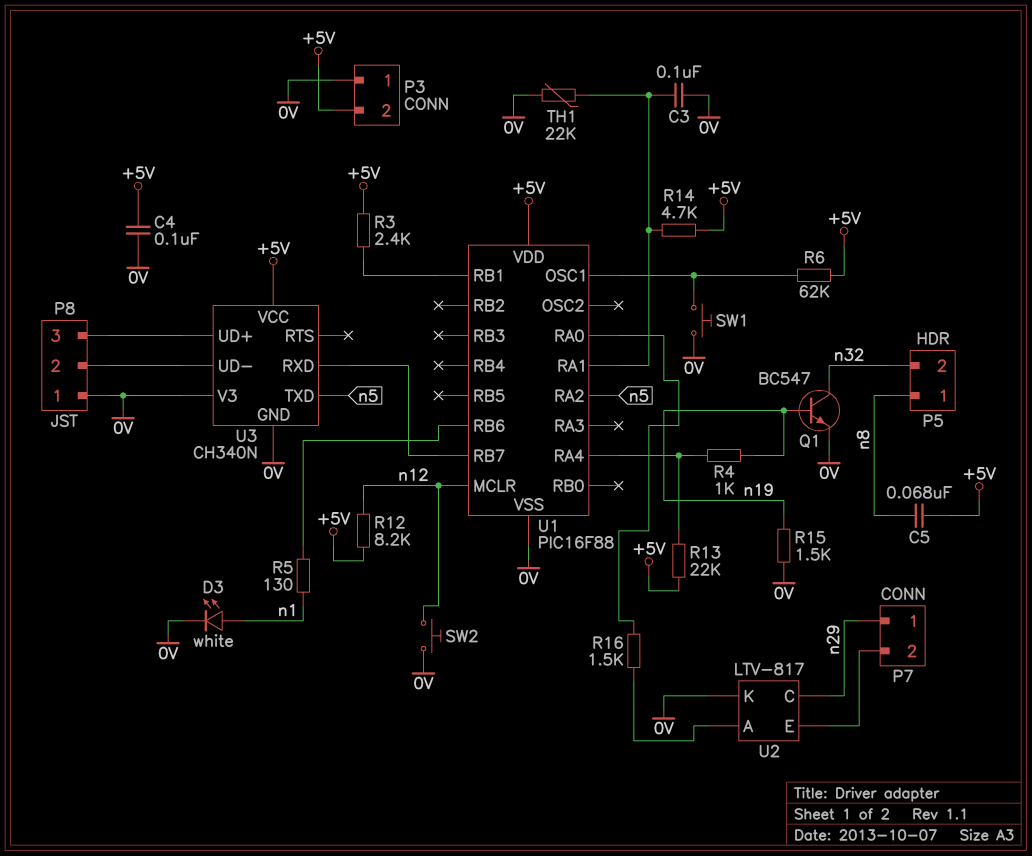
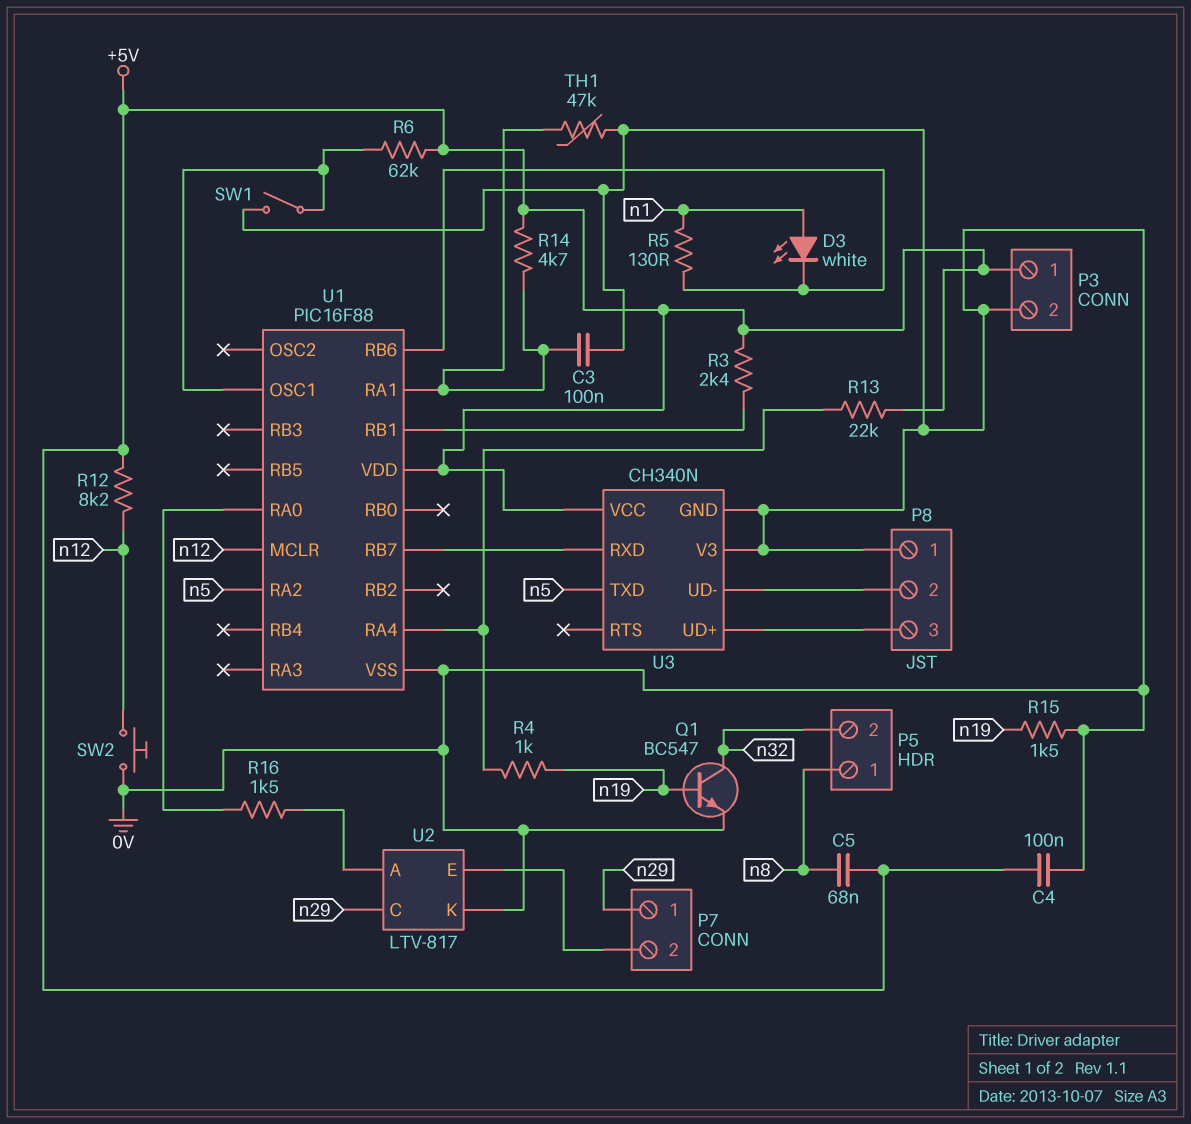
D3: LED white (A n1, K 0V) -> LED white (A n1, K U1/RB6)
P3 pin 1: 0V -> +5V
P3 pin 2: +5V -> 0V
SW1: button (0V, U1/OSC1) -> switch (0V, U1/OSC1)
TH1: 22k (0V, U1/RA1) -> 47k (0V, U1/RA1)

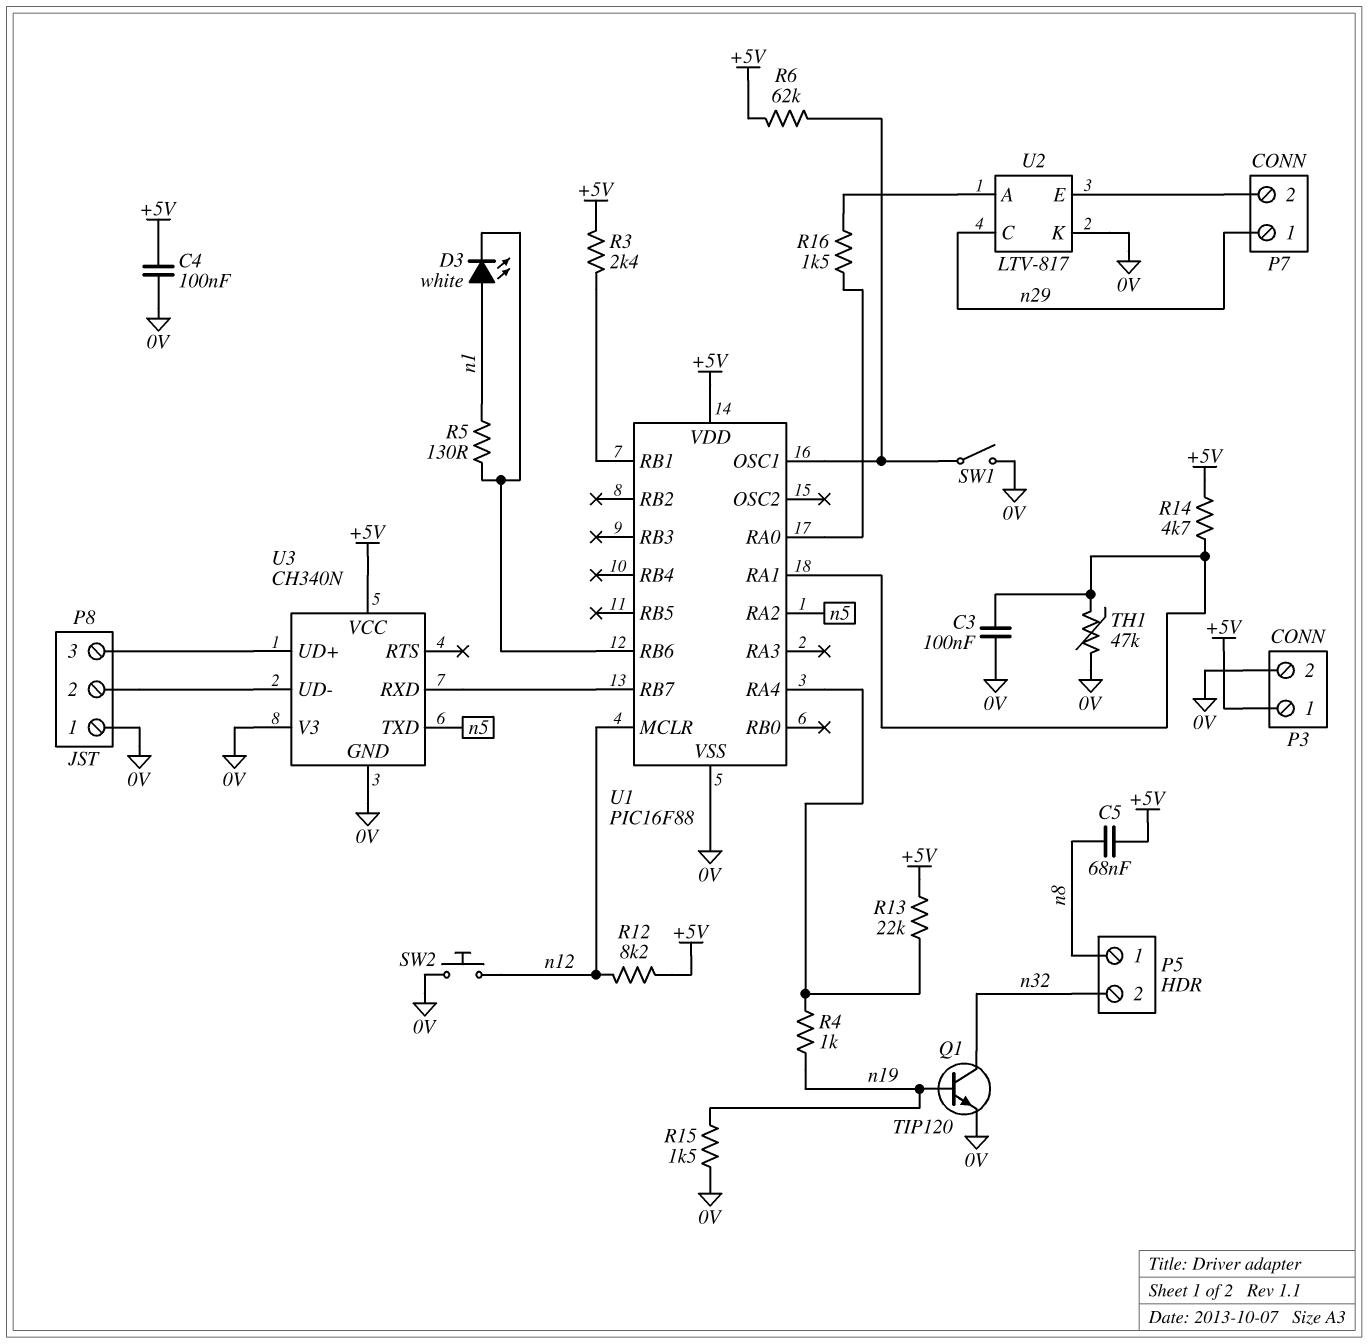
Q1: NPN BC547 (B n19, C n32, E 0V) -> NPN TIP120 (B n19, C n32, E 0V)

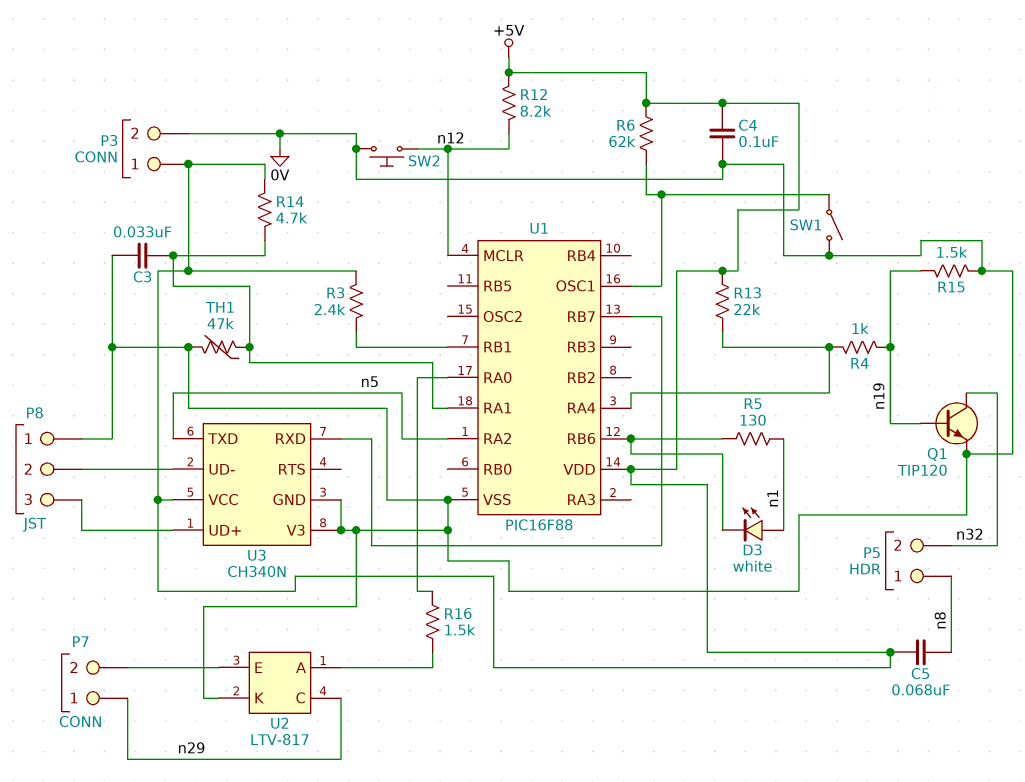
C3: 100nF (0V, U1/RA1) -> 33nF (0V, U1/RA1)

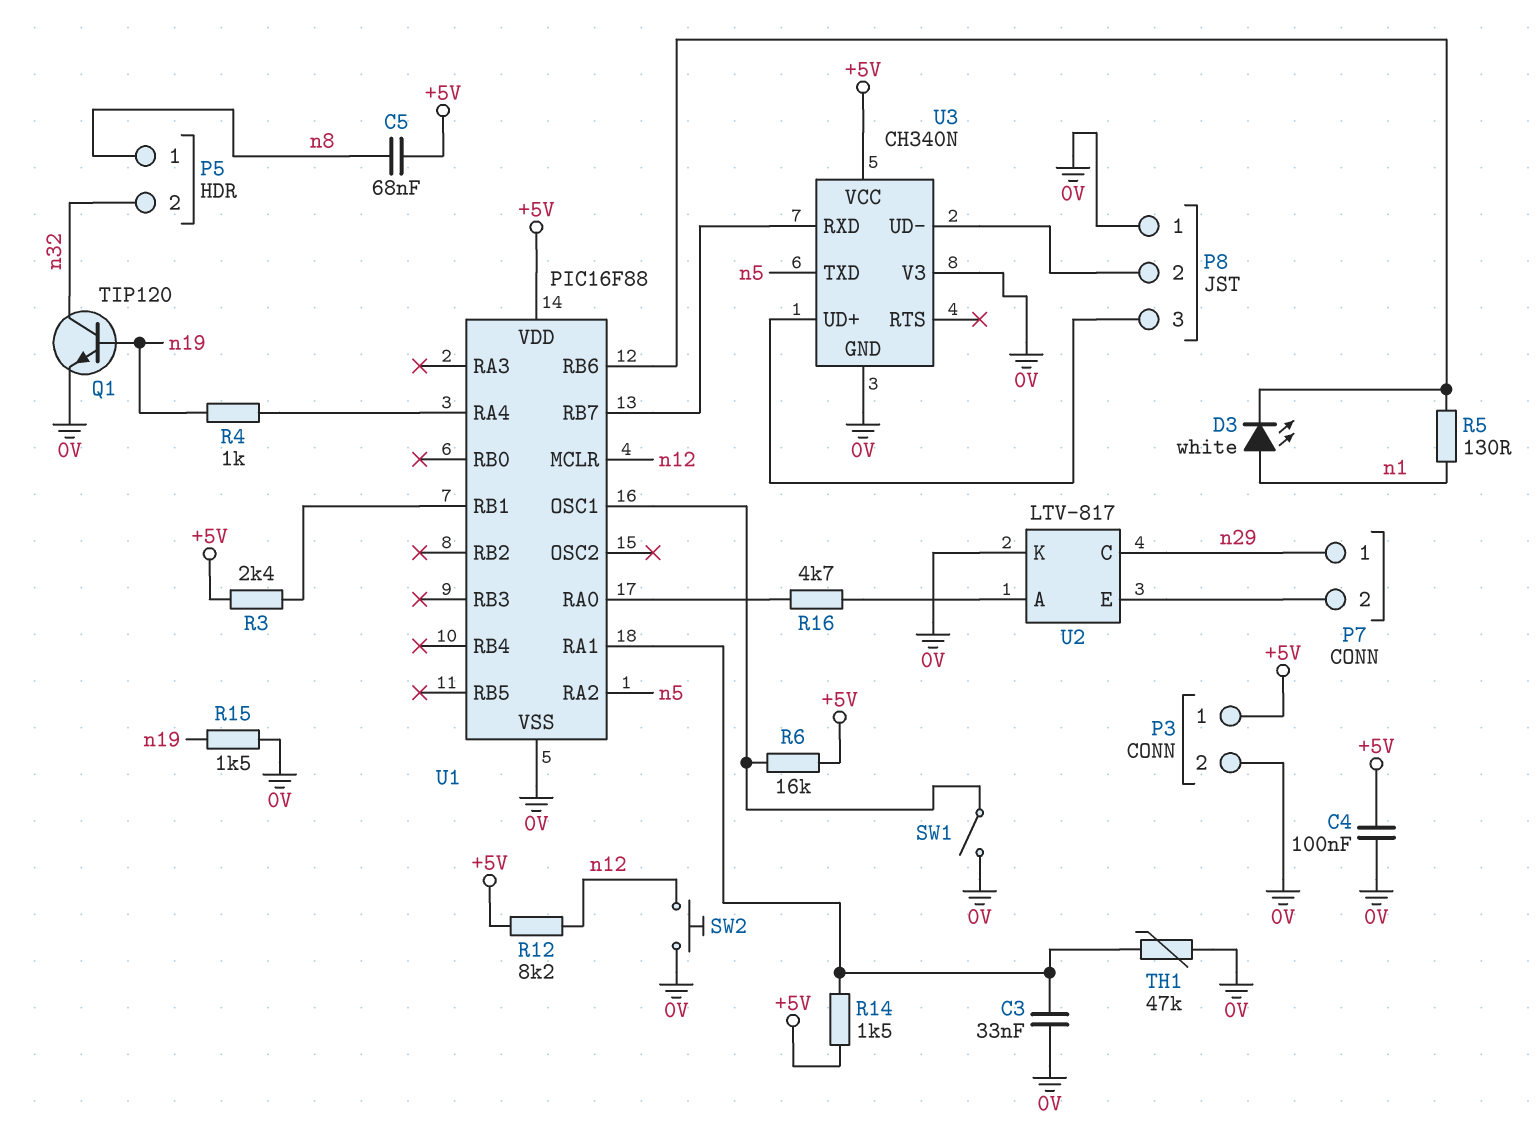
R6: 62k (+5V, U1/OSC1) -> 16k (+5V, U1/OSC1)
R13: 22k (+5V, U1/RA4) -> none
R14: 4.7k (+5V, U1/RA1) -> 1.5k (+5V, U1/RA1)
R16: 1.5k (U1/RA0, U2/A) -> 4.7k (U1/RA0, U2/A)

